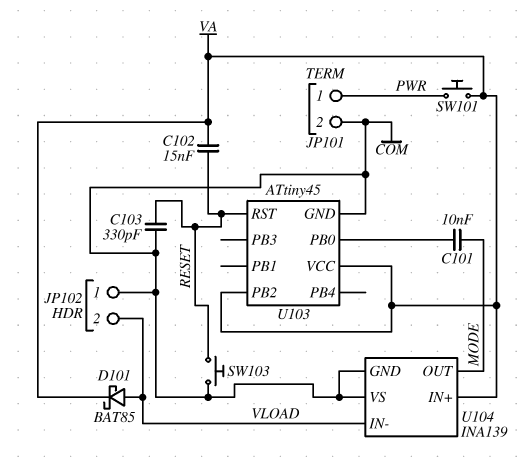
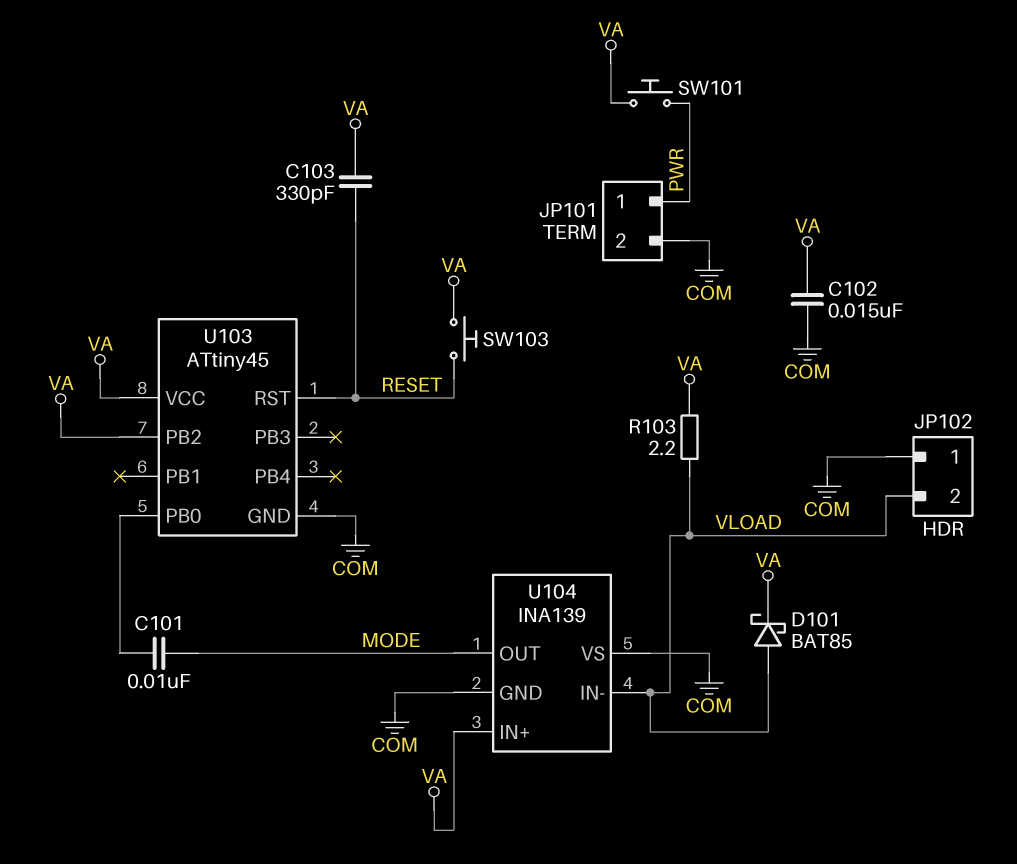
C102: 15nF (RESET, VA) -> 15nF (COM, VA)
C103: 330pF (COM, RESET) -> 330pF (RESET, VA)
R103: none -> 2.2 (VA, VLOAD)
SW103: button (COM, RESET) -> button (RESET, VA)

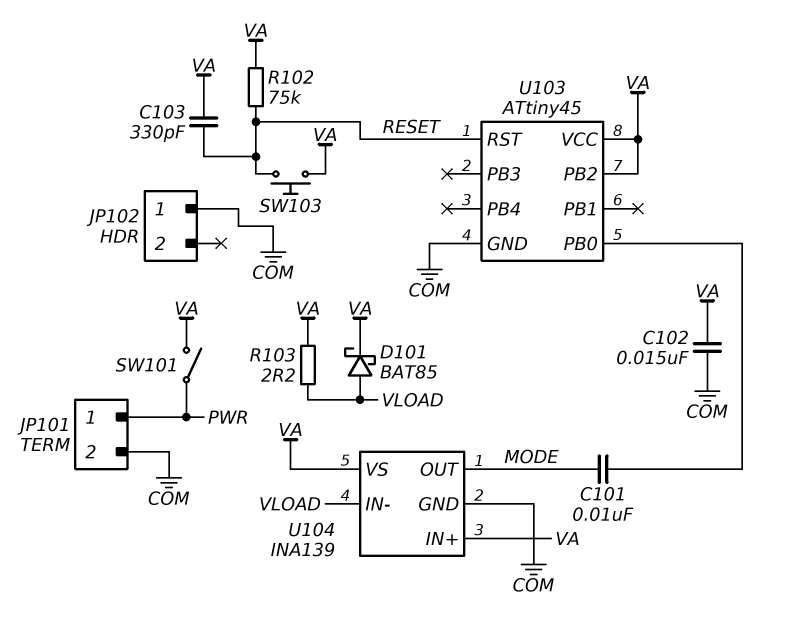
JP102 pin 2: VLOAD -> none
R102: none -> 75k (RESET, VA)
SW101: button (PWR, VA) -> switch (PWR, VA)
U104 pin VS: COM -> VA

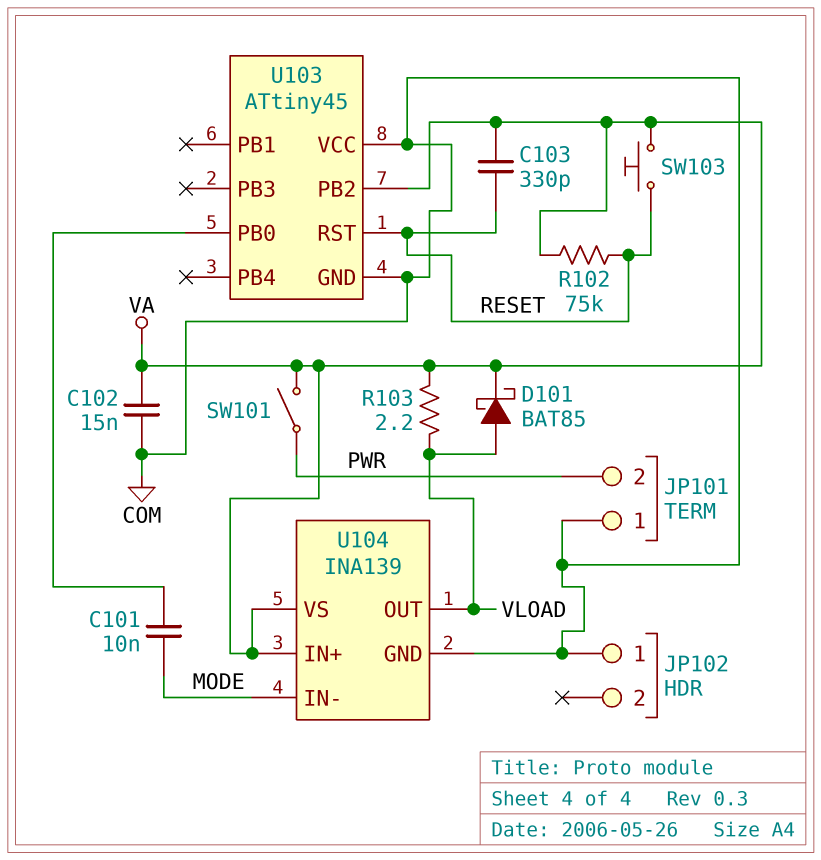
JP101 pin 1: PWR -> COM
JP101 pin 2: COM -> PWR
U103 pin VCC: VA -> COM
U104 pin IN-: VLOAD -> MODE
U104 pin OUT: MODE -> VLOAD

